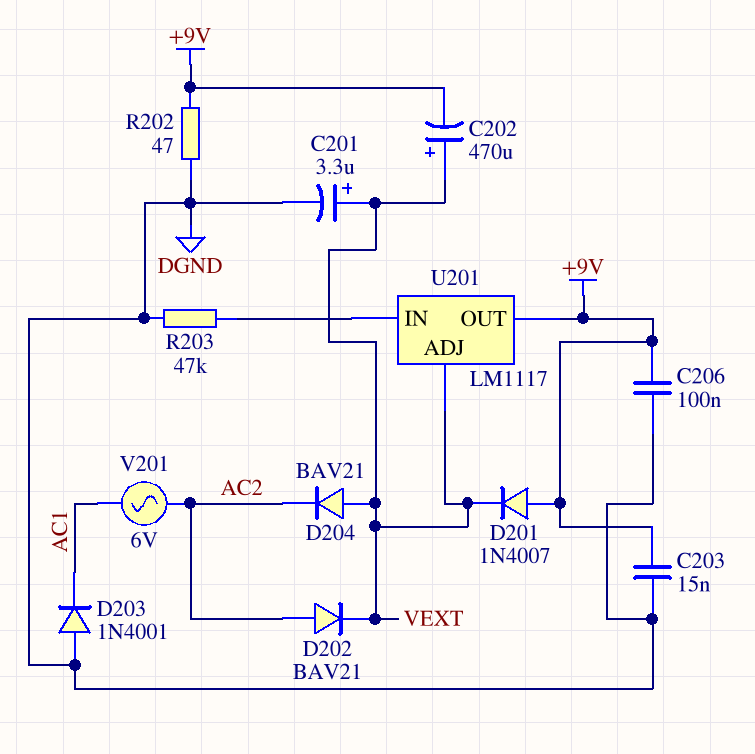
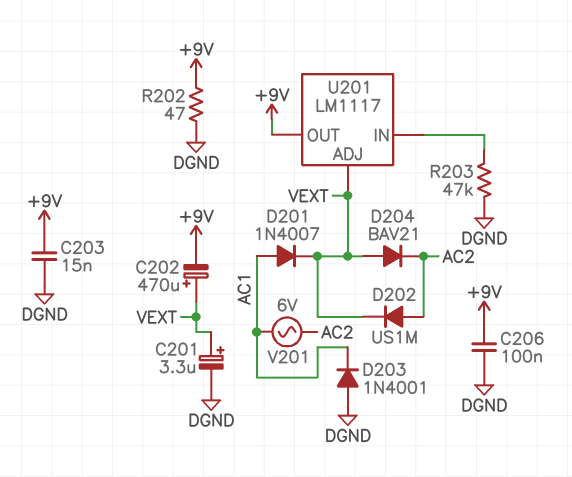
D201: diode 1N4007 (A +9V, K VEXT) -> diode 1N4007 (A AC1, K VEXT)
D202: diode BAV21 (A AC2, K VEXT) -> diode US1M (A AC2, K VEXT)

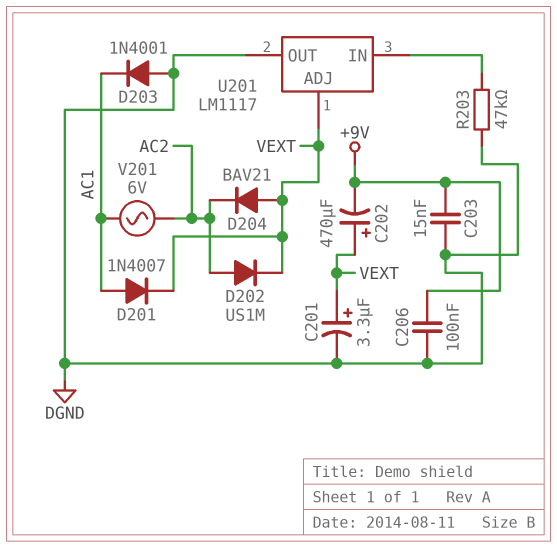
R202: 47 (+9V, DGND) -> none
U201 pin OUT: +9V -> DGND

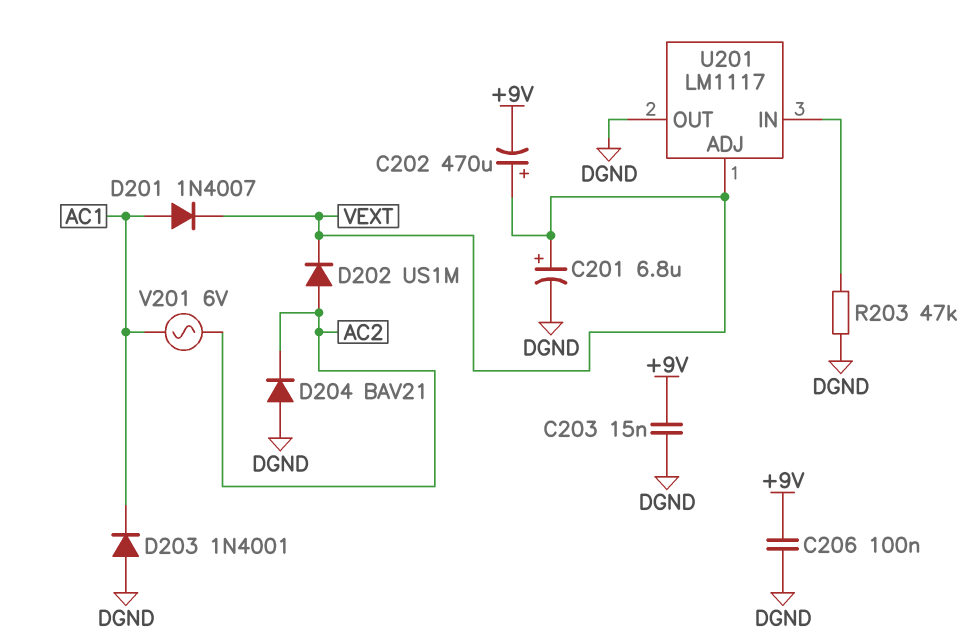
C201: 3.3uF (plus VEXT, minus DGND) -> 6.8uF (plus VEXT, minus DGND)
D204: diode BAV21 (A VEXT, K AC2) -> diode BAV21 (A DGND, K AC2)

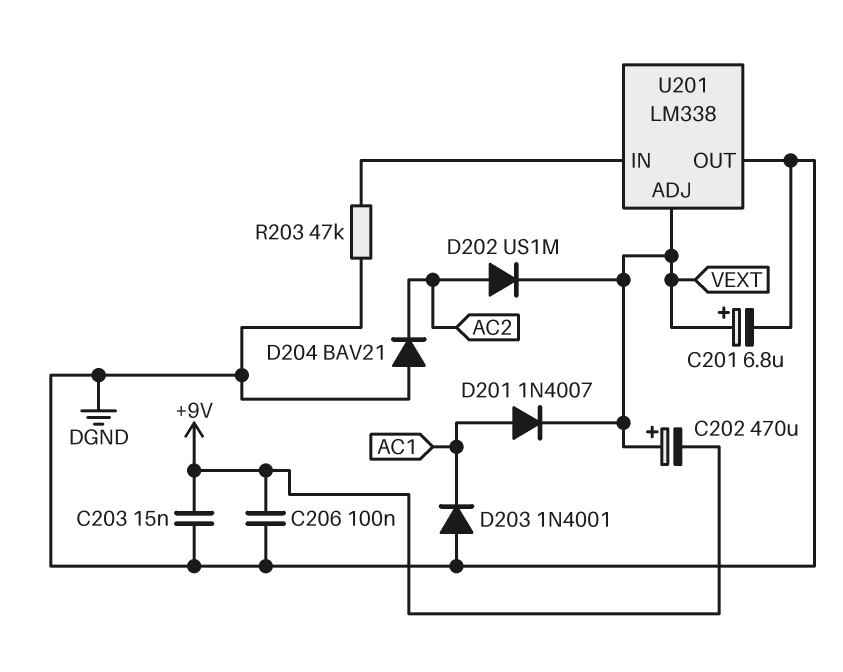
U201: LM1117 -> LM338
V201: AC 6V (AC1, AC2) -> none

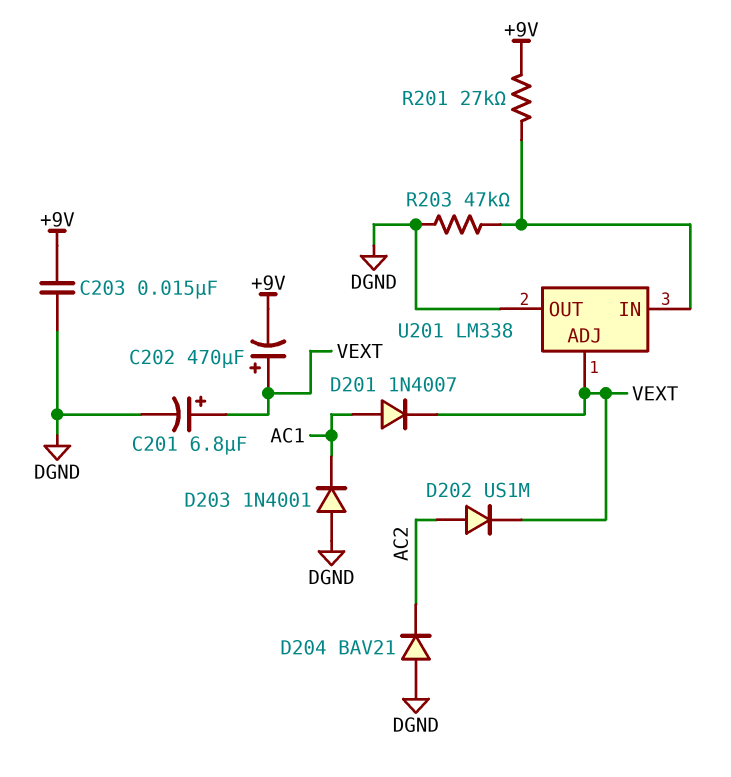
C206: 100nF (+9V, DGND) -> none
R201: none -> 27k (+9V, U201/IN)

